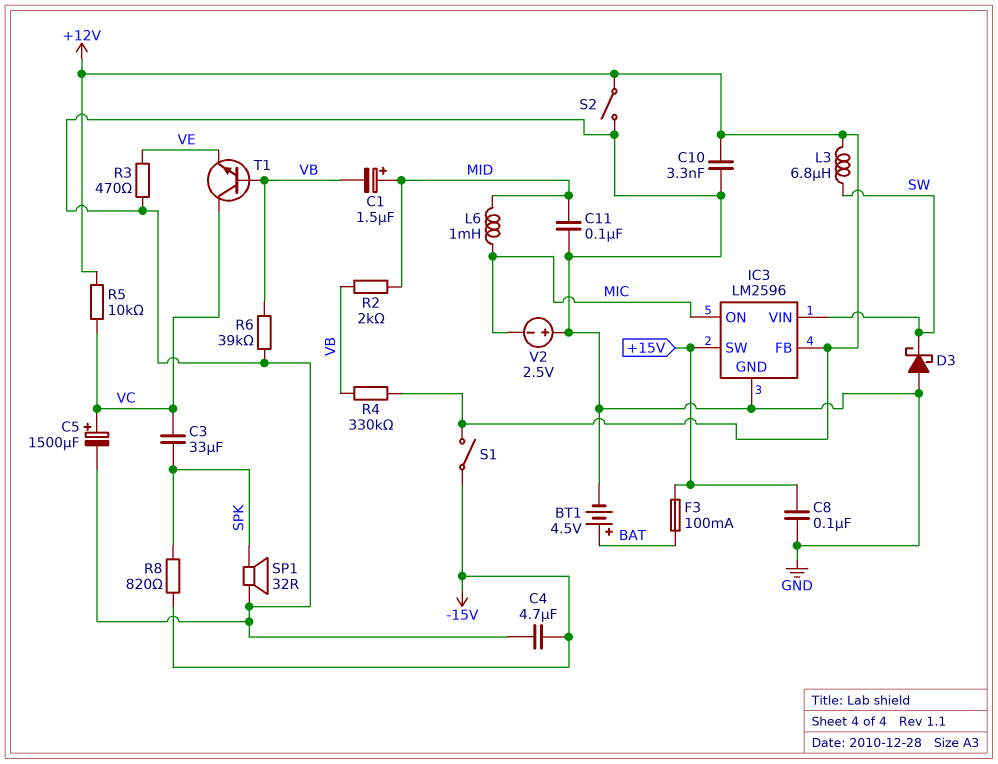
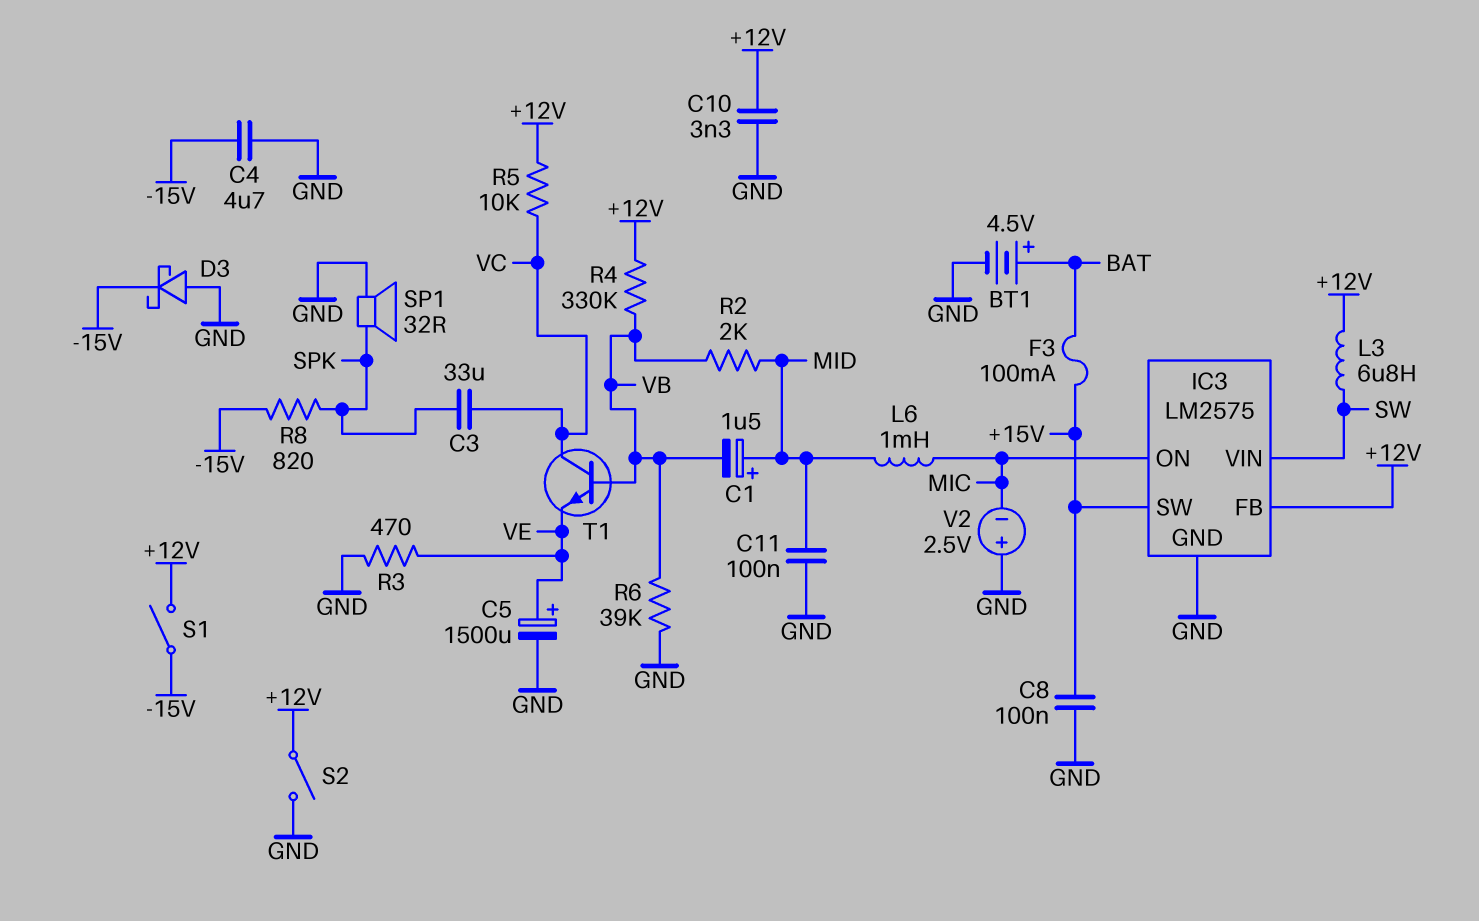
C5: 1500uF (plus VC, minus GND) -> 1500uF (plus VE, minus GND)
D3: schottky (A GND, K SW) -> schottky (A GND, K -15V)
IC3: LM2596 -> LM2575

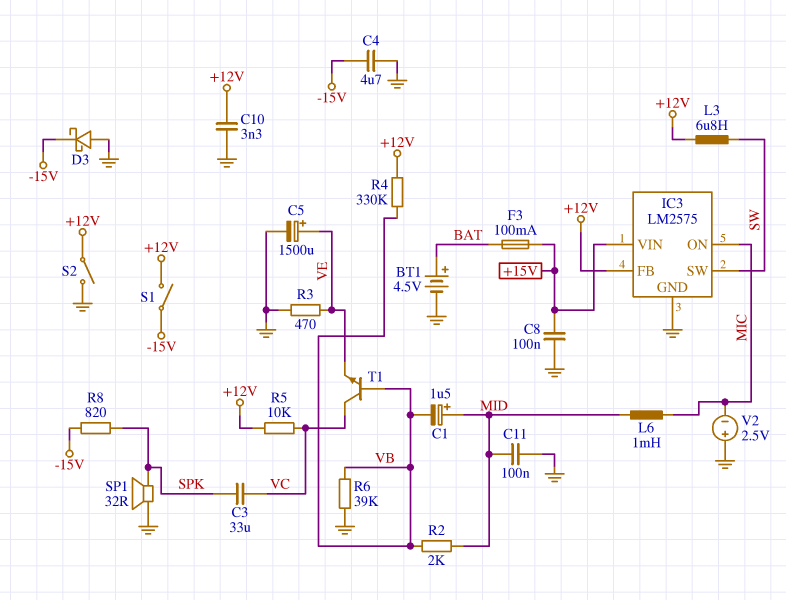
IC3 pin SW: +15V -> SW
IC3 pin VIN: SW -> +15V

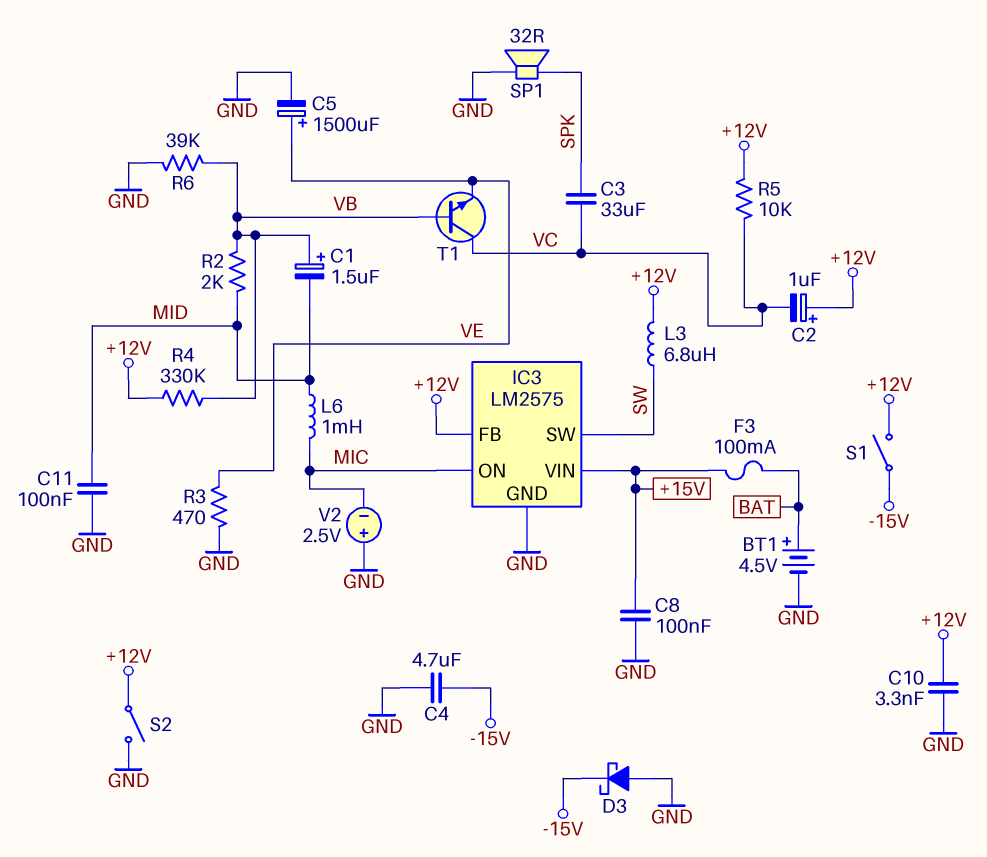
C1: 1.5uF (plus MID, minus VB) -> 1.5uF (plus VB, minus MID)
C2: none -> 1uF (plus +12V, minus VC)
R8: 820 (-15V, SPK) -> none

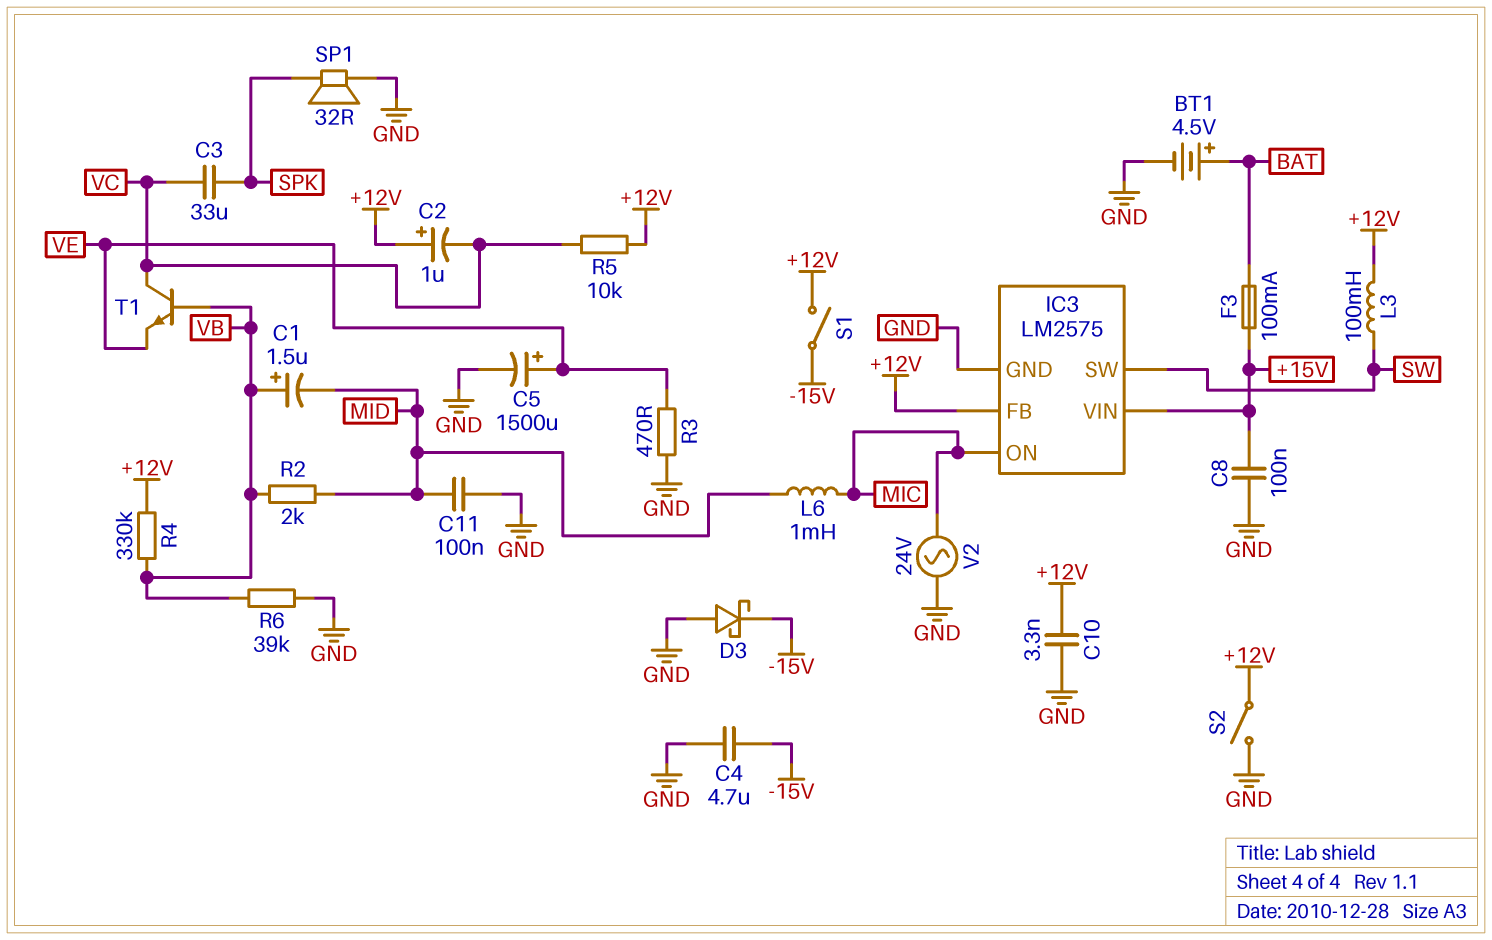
L3: 6.8uH (+12V, SW) -> 100mH (+12V, SW)
V2: 2.5V (plus GND, minus MIC) -> AC 24V (GND, MIC)

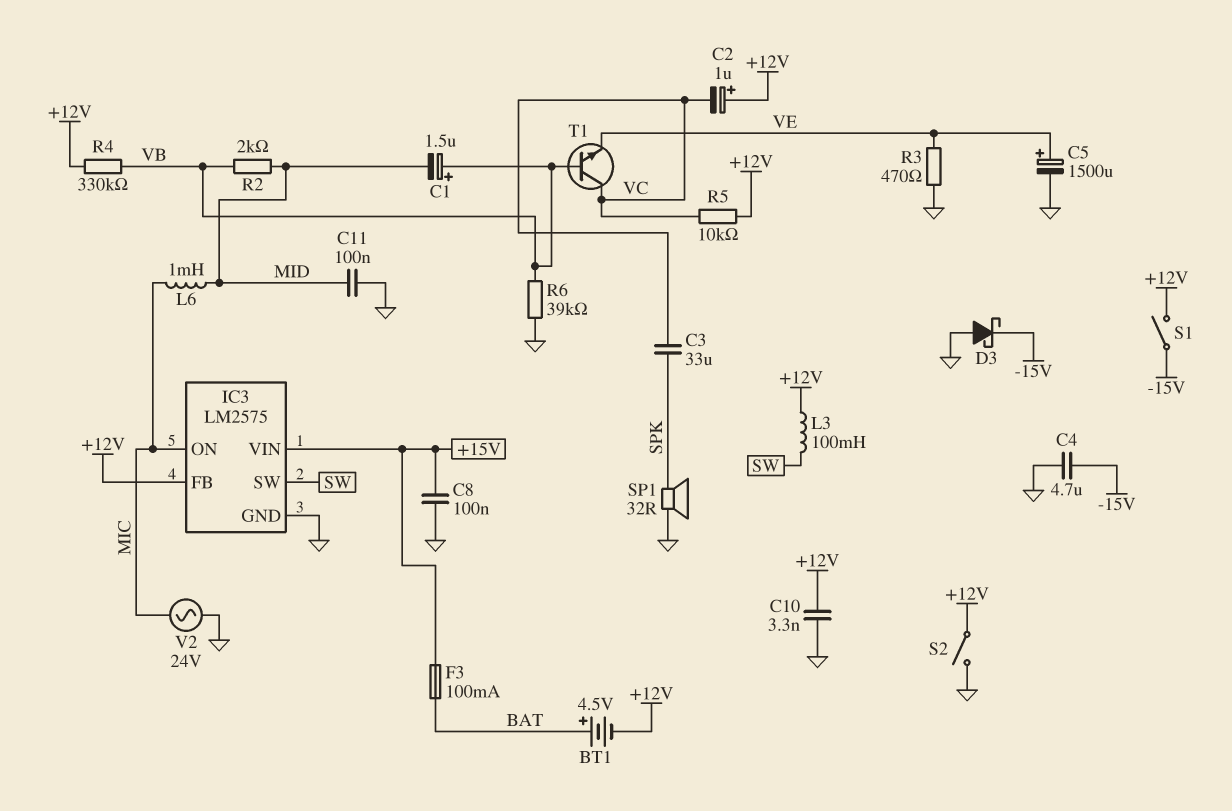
BT1: 4.5V (plus BAT, minus GND) -> 4.5V (plus BAT, minus +12V)

